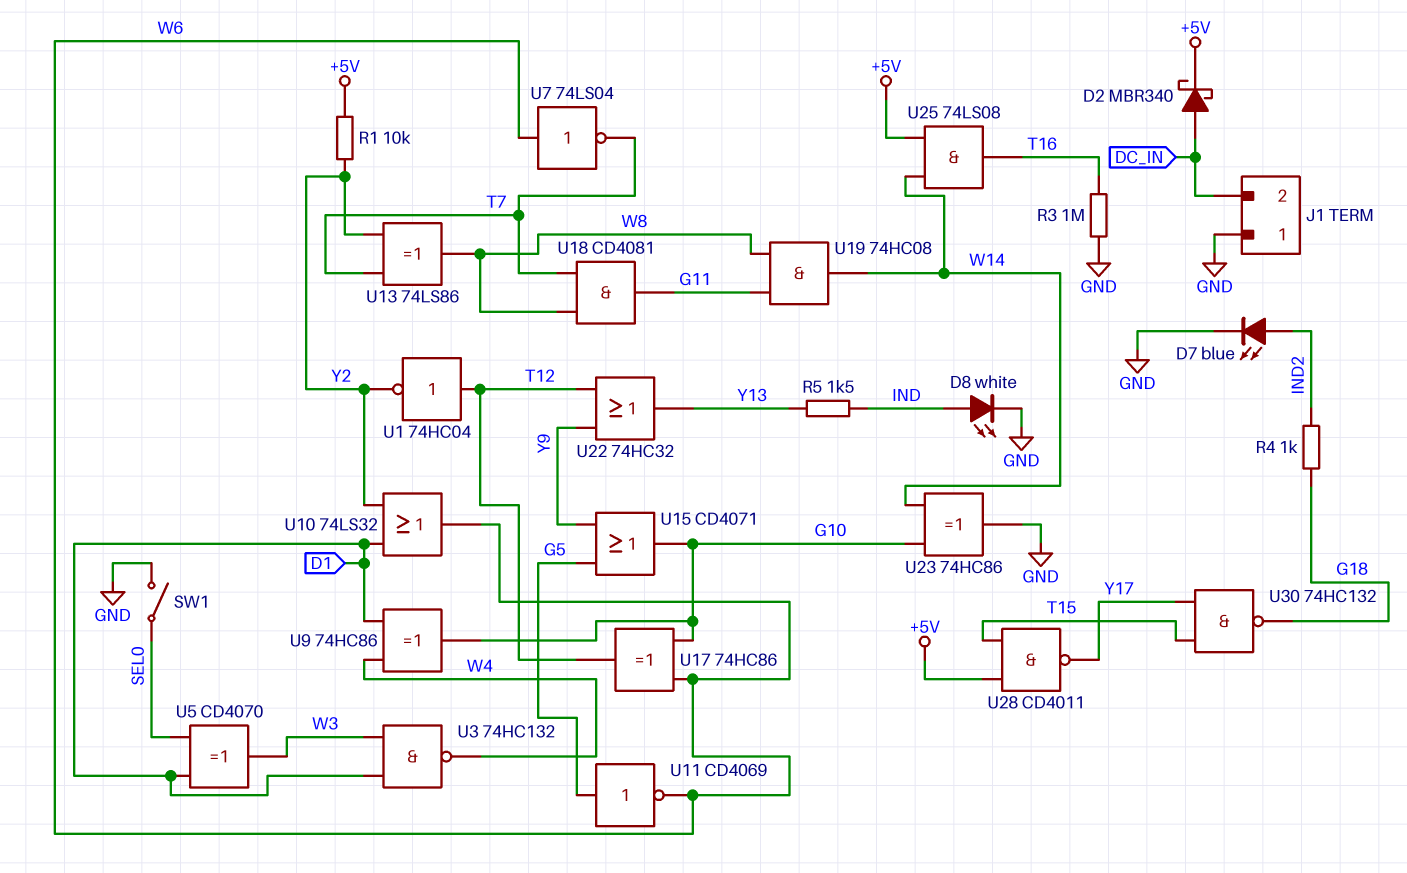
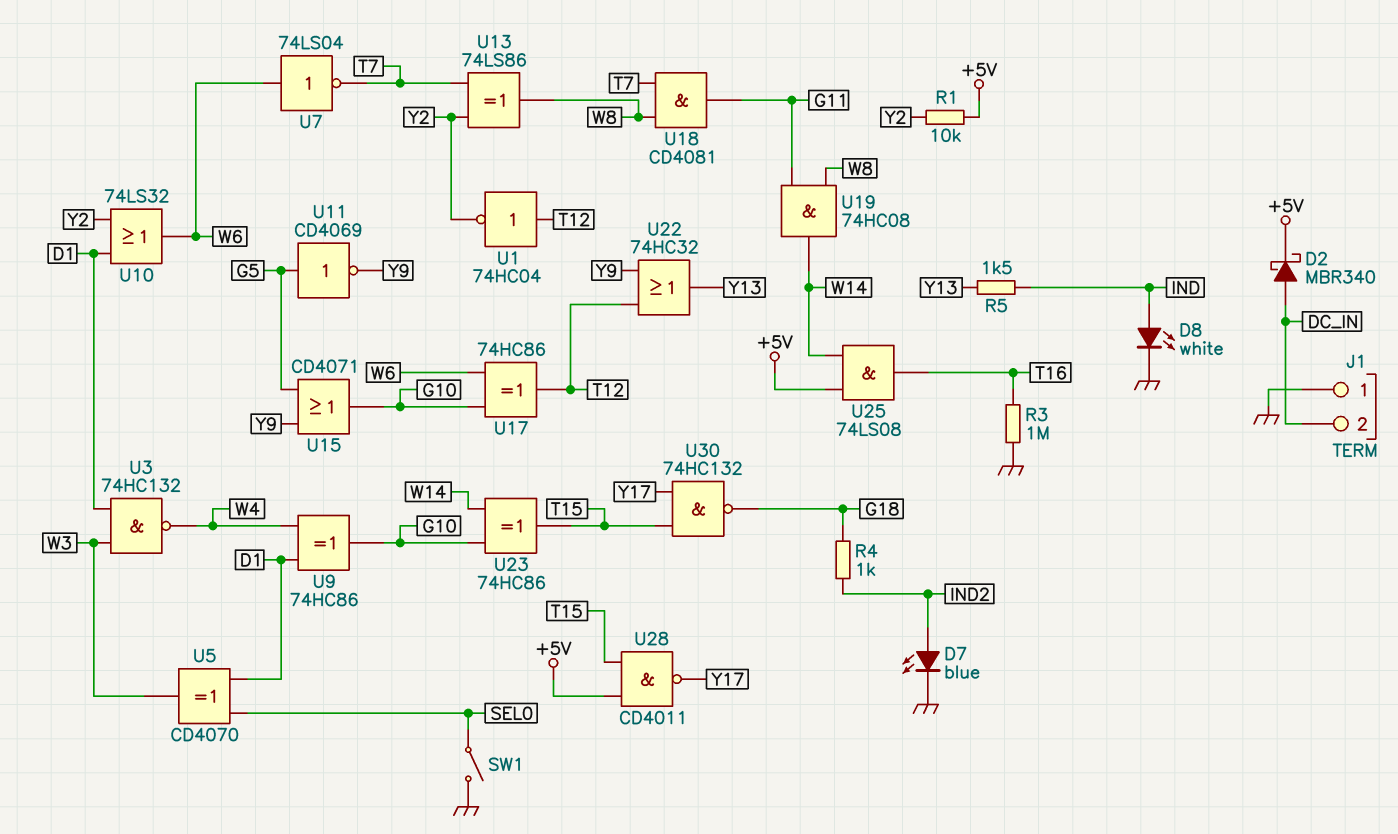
U11: NOT CD4069 (in G5, out W6) -> NOT CD4069 (in G5, out Y9)
U23: XOR 74HC86 (in G10, in W14, out GND) -> XOR 74HC86 (in G10, in W14, out T15)

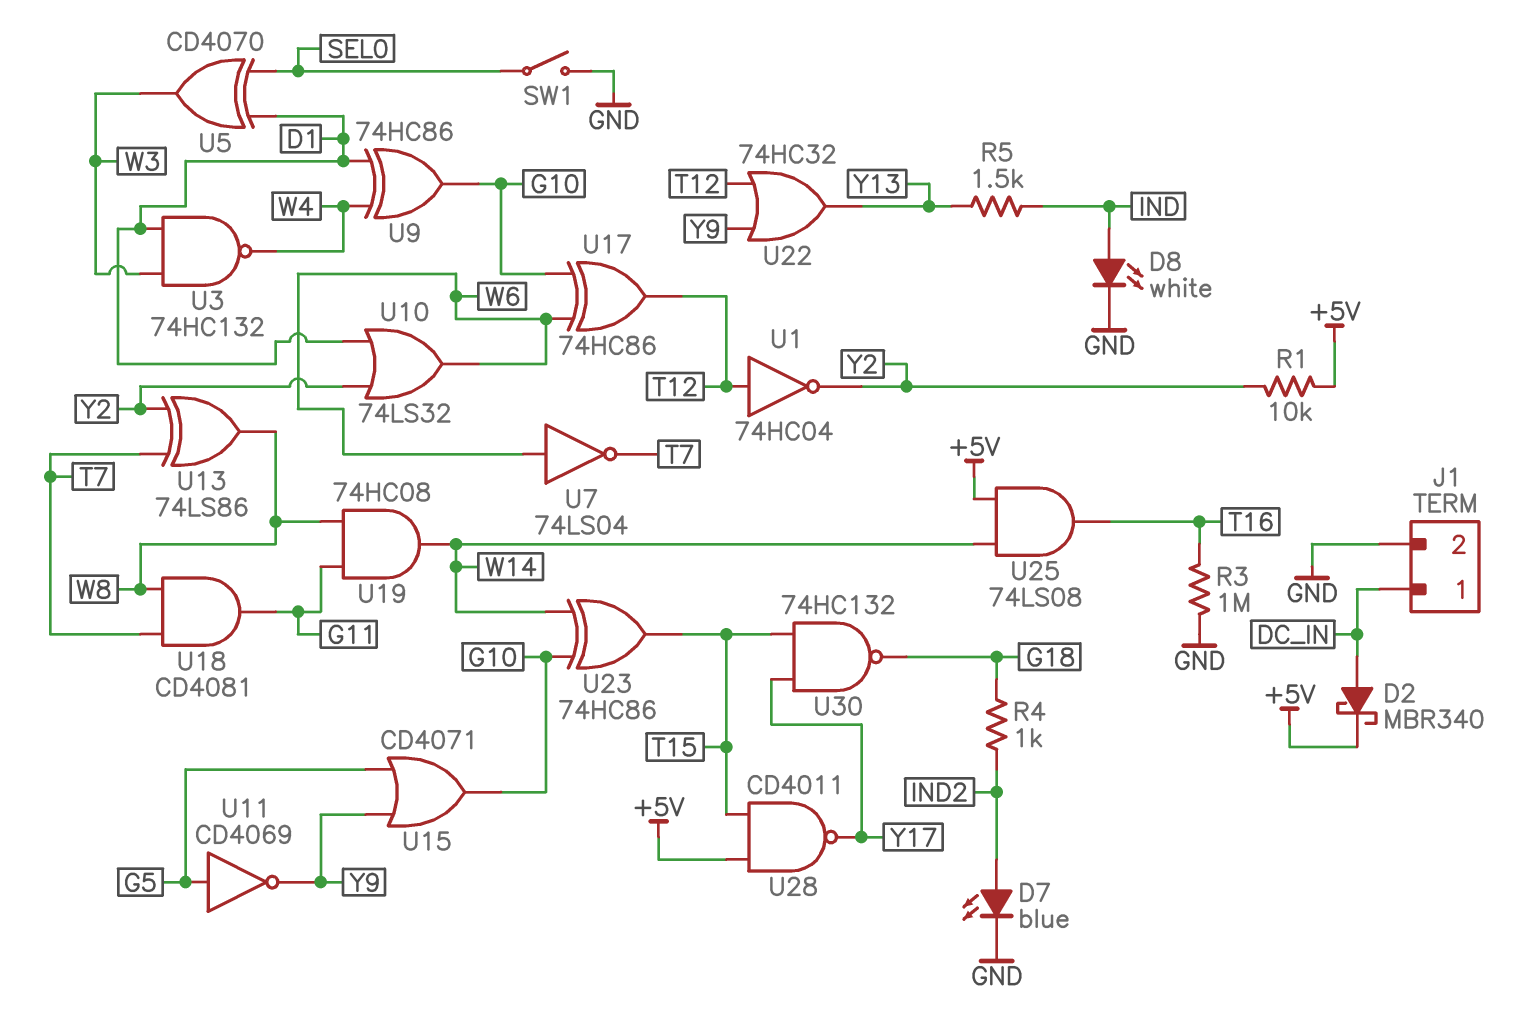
J1 pin 1: GND -> DC_IN
J1 pin 2: DC_IN -> GND

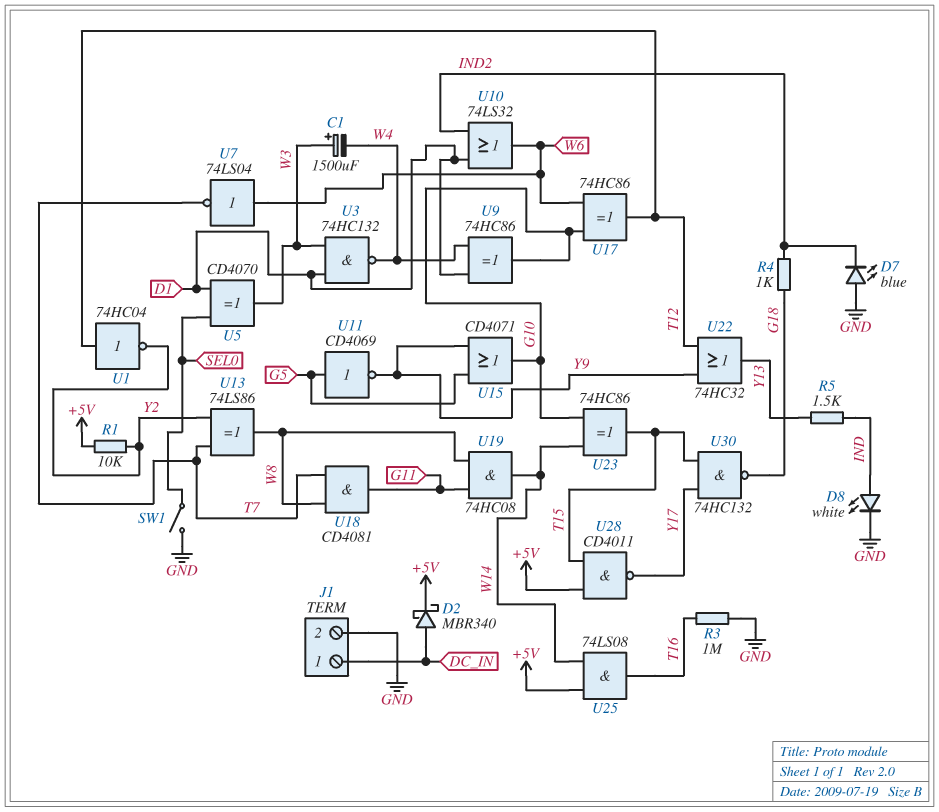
C1: none -> 1500uF (plus W3, minus W4)
D7: LED blue (A IND2, K GND) -> LED blue (A GND, K IND2)
U10: OR 74LS32 (in D1, in Y2, out W6) -> OR 74LS32 (in D1, in IND2, out W6)

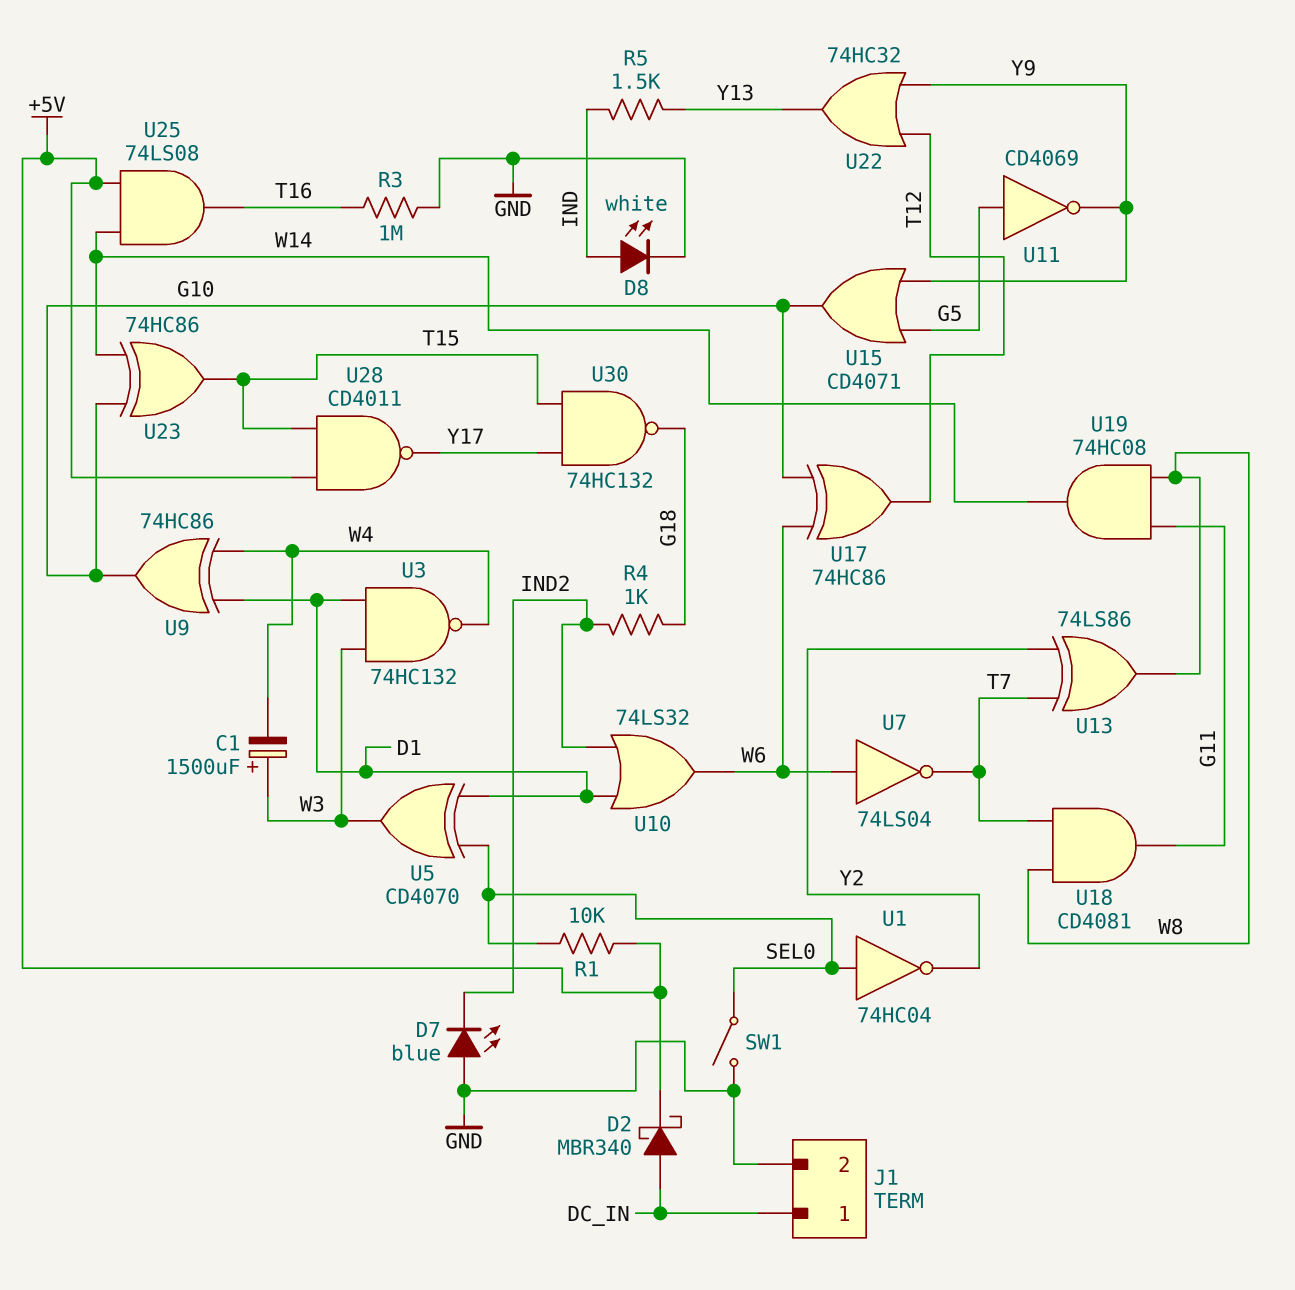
R1: 10k (+5V, Y2) -> 10k (+5V, SEL0)
U1: NOT 74HC04 (in T12, out Y2) -> NOT 74HC04 (in SEL0, out Y2)

